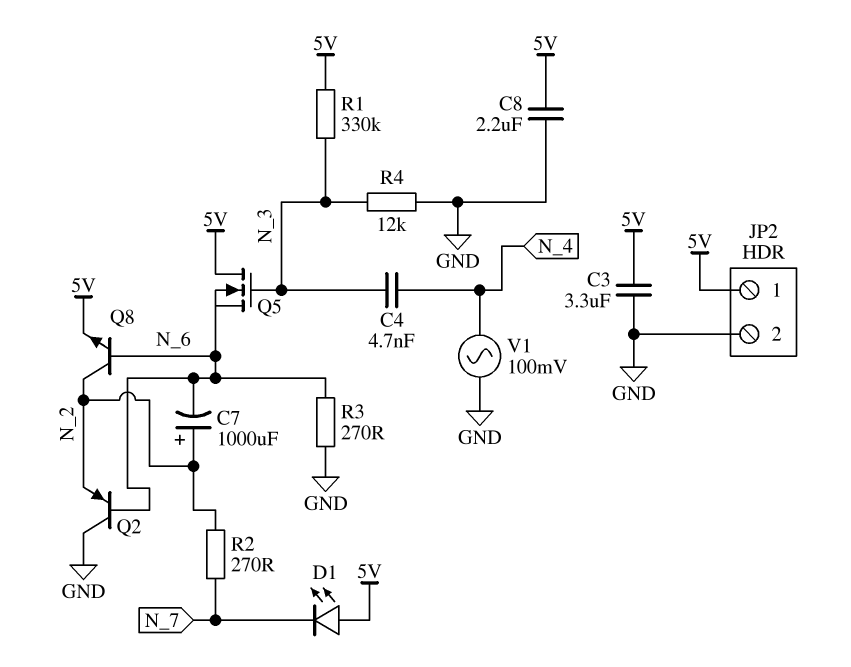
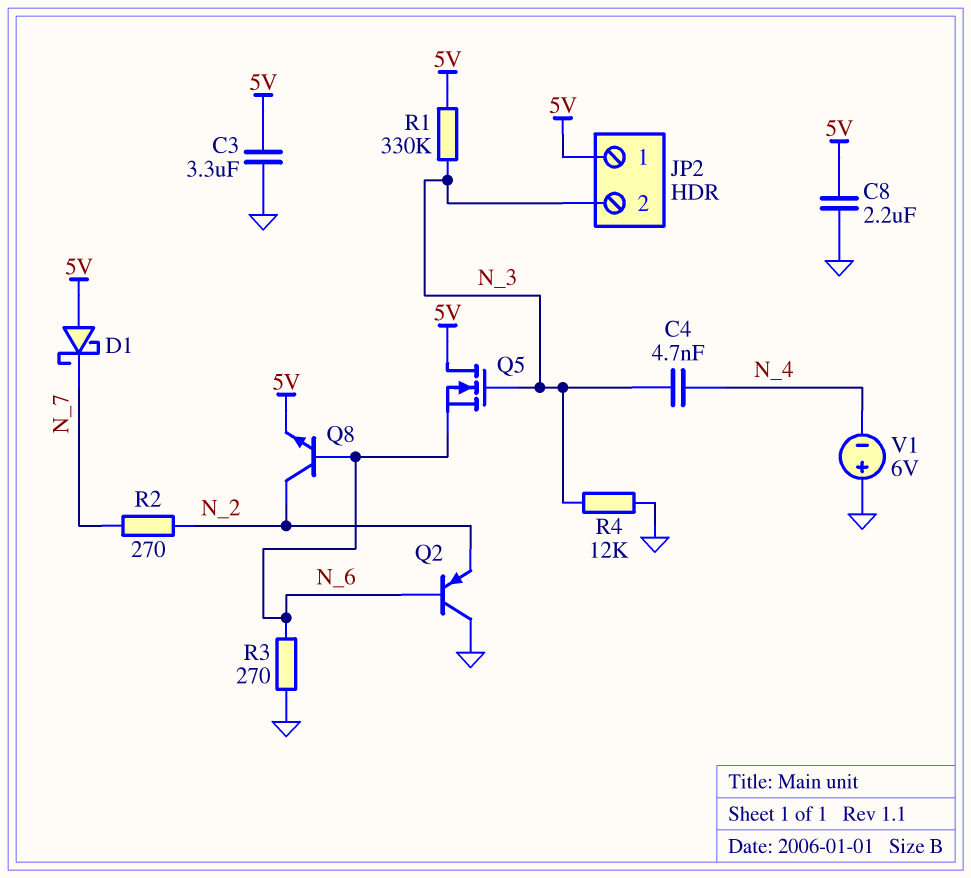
C7: 1000uF (plus N_2, minus N_6) -> none
D1: LED (A 5V, K N_7) -> schottky (A 5V, K N_7)
JP2 pin 2: GND -> N_3
V1: AC 100mV (GND, N_4) -> 6V (plus GND, minus N_4)

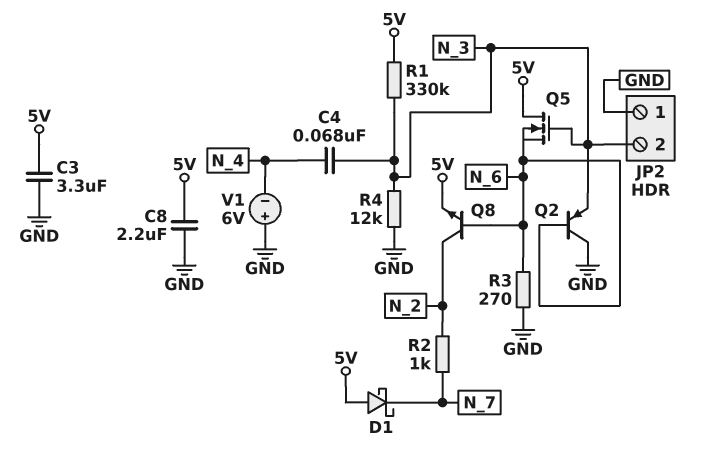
C4: 4.7nF (N_3, N_4) -> 68nF (N_3, N_4)
JP2 pin 1: 5V -> GND
Q2: PNP (B N_6, C GND, E N_2) -> PNP (B N_6, C GND, E N_3)
R2: 270 (N_2, N_7) -> 1k (N_2, N_7)

